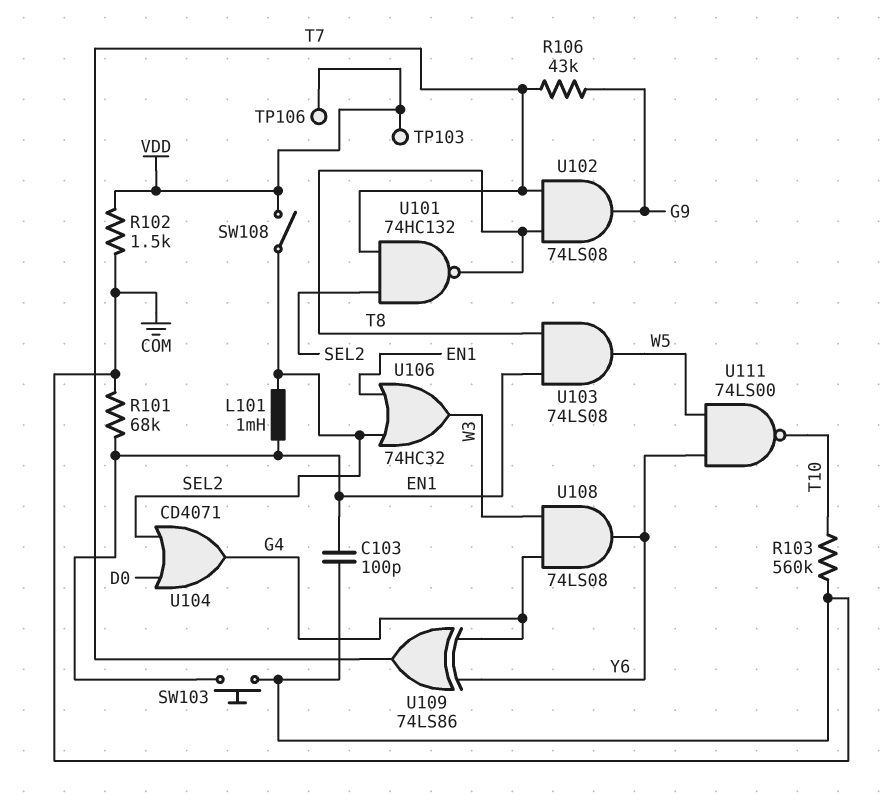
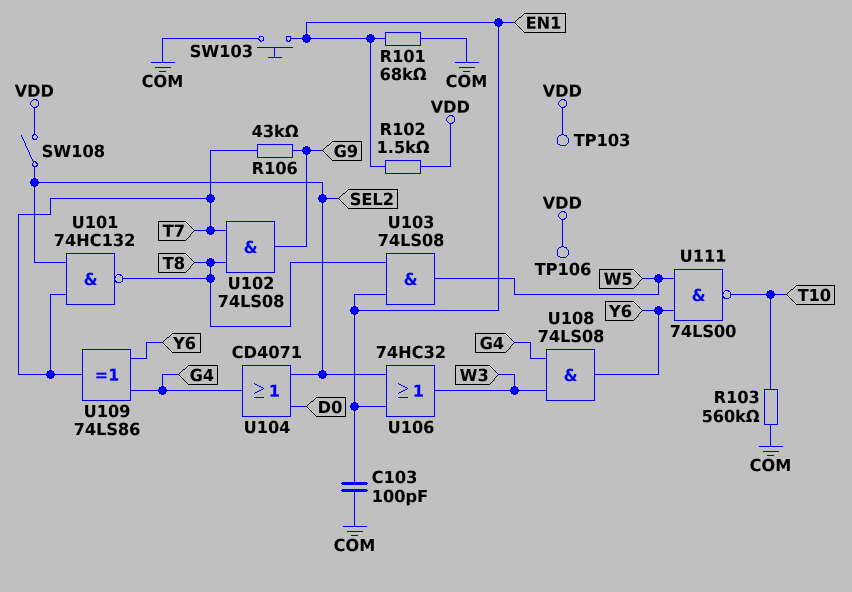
L101: 1mH (EN1, SEL2) -> none
R102: 1.5k (COM, VDD) -> 1.5k (EN1, VDD)

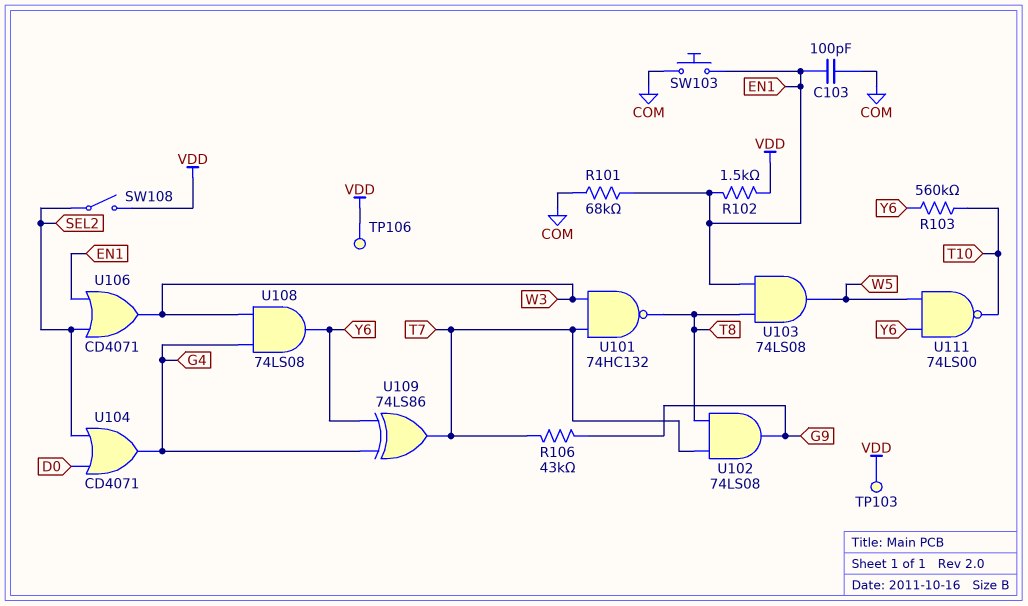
R103: 560k (COM, T10) -> 560k (T10, Y6)
U101: NAND 74HC132 (in SEL2, in T7, out T8) -> NAND 74HC132 (in T7, in W3, out T8)
U106: OR 74HC32 (in EN1, in SEL2, out W3) -> OR CD4071 (in EN1, in SEL2, out W3)

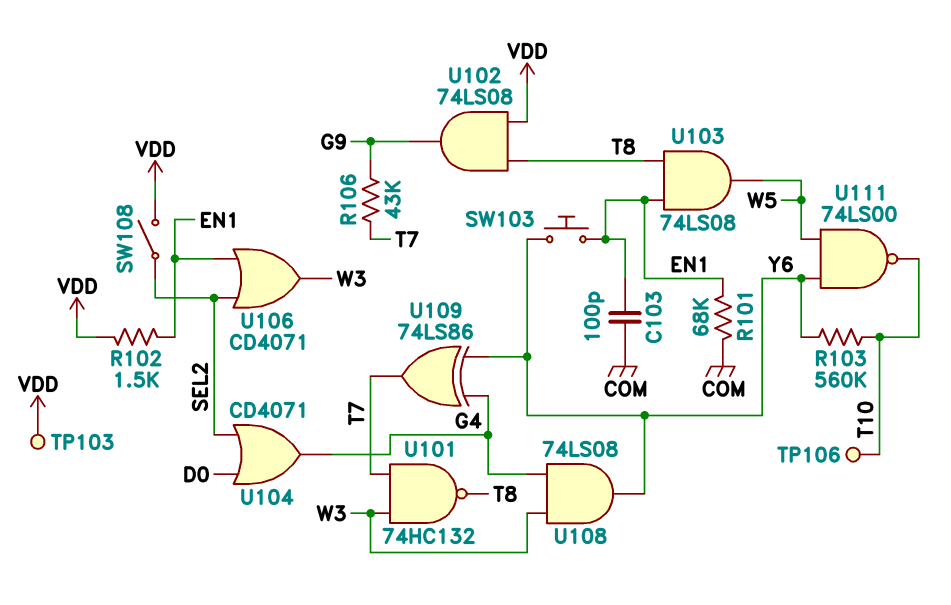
SW103: button (COM, EN1) -> button (EN1, Y6)
TP106: test point (VDD) -> test point (T10)
U102: AND 74LS08 (in T7, in T8, out G9) -> AND 74LS08 (in T8, in VDD, out G9)

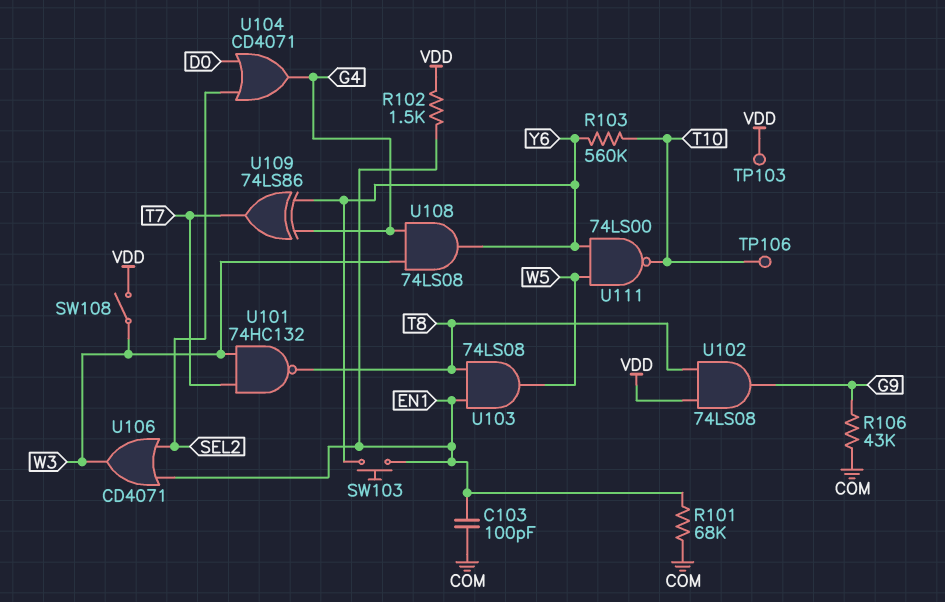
R106: 43k (G9, T7) -> 43k (COM, G9)
SW108: switch (SEL2, VDD) -> switch (VDD, W3)

